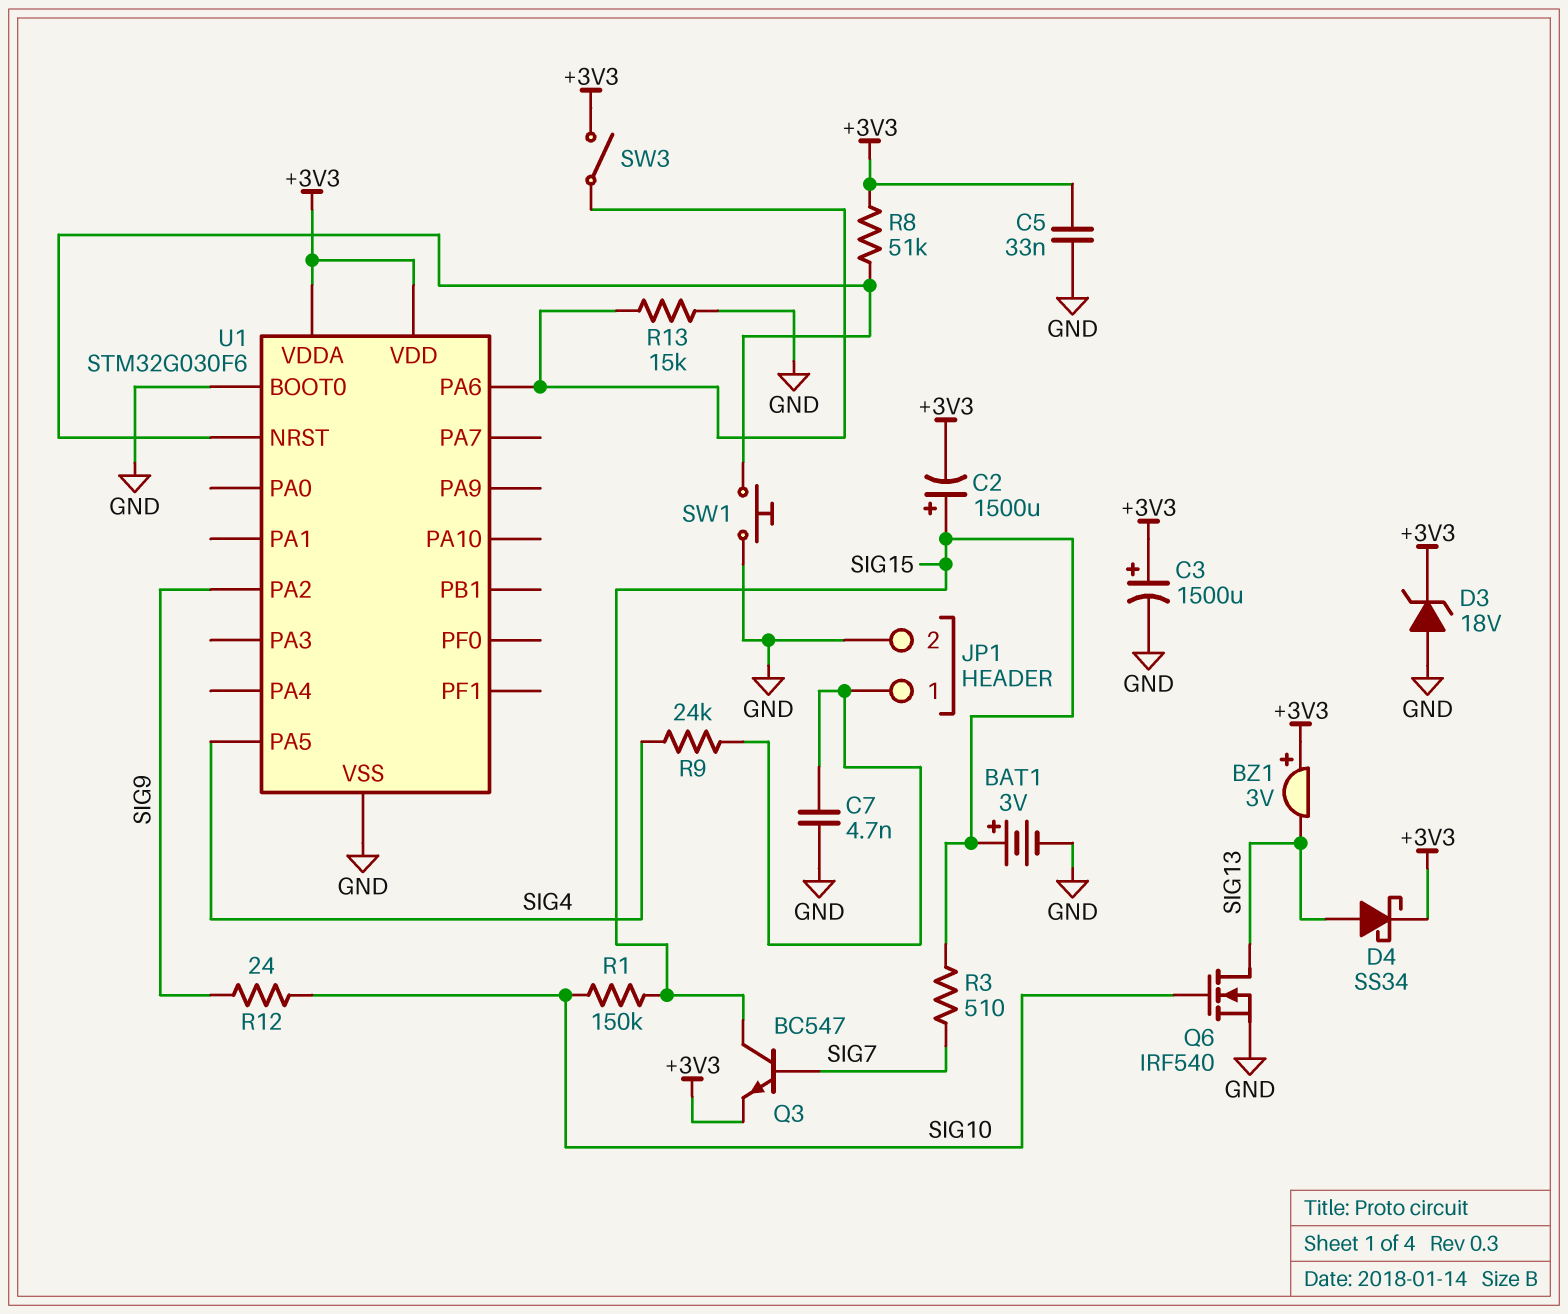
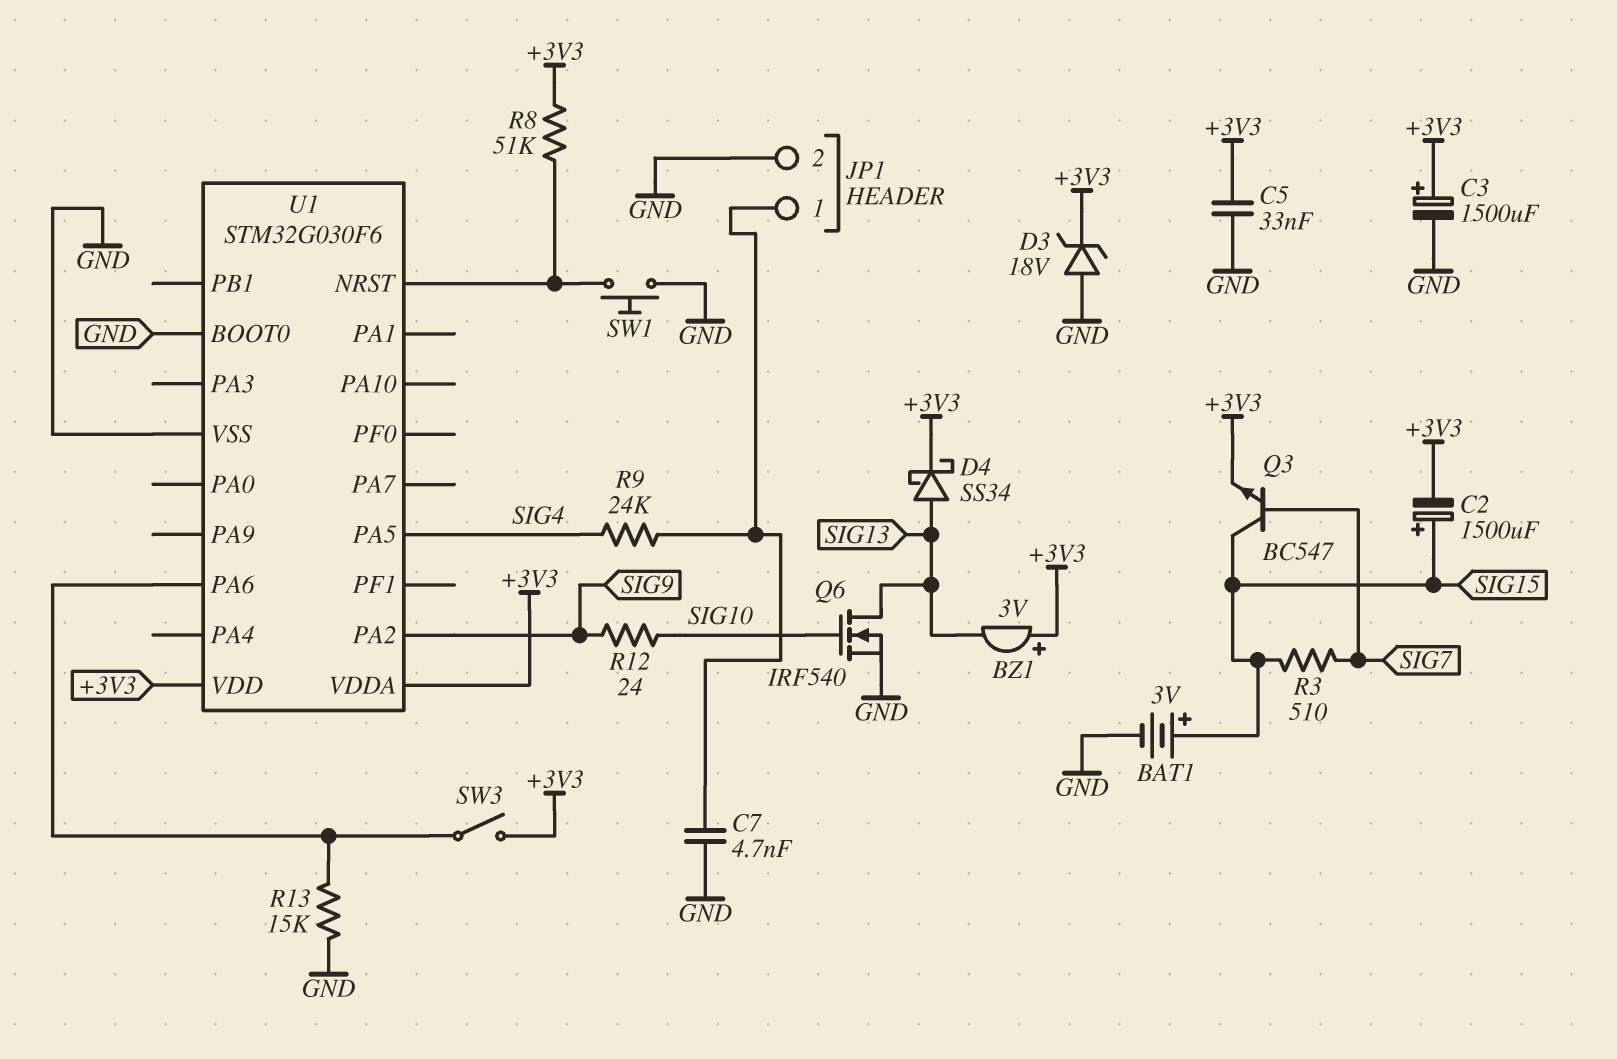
R1: 150k (SIG10, SIG15) -> none

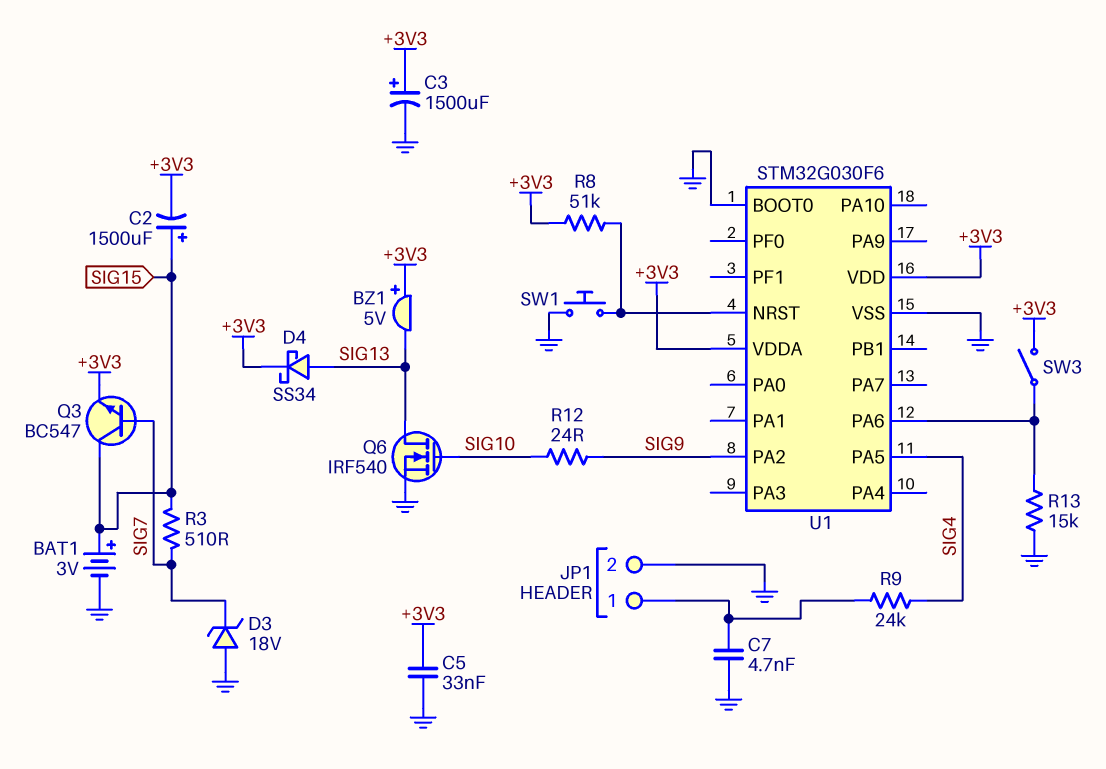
BZ1: buzzer 3V (plus +3V3, minus SIG13) -> buzzer 5V (plus +3V3, minus SIG13)
D3: zener 18V (A GND, K +3V3) -> zener 18V (A GND, K SIG7)

